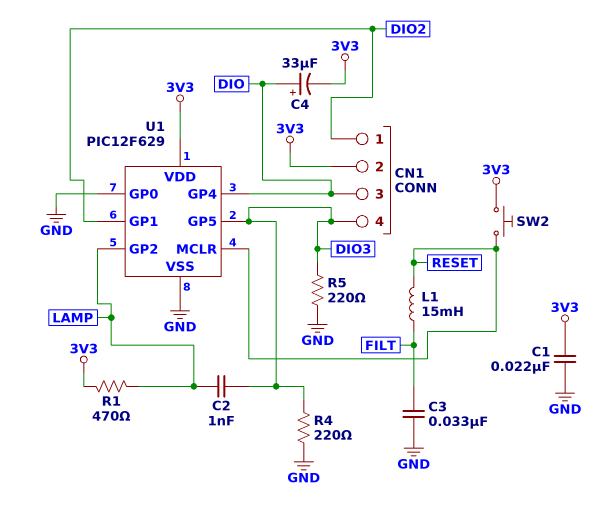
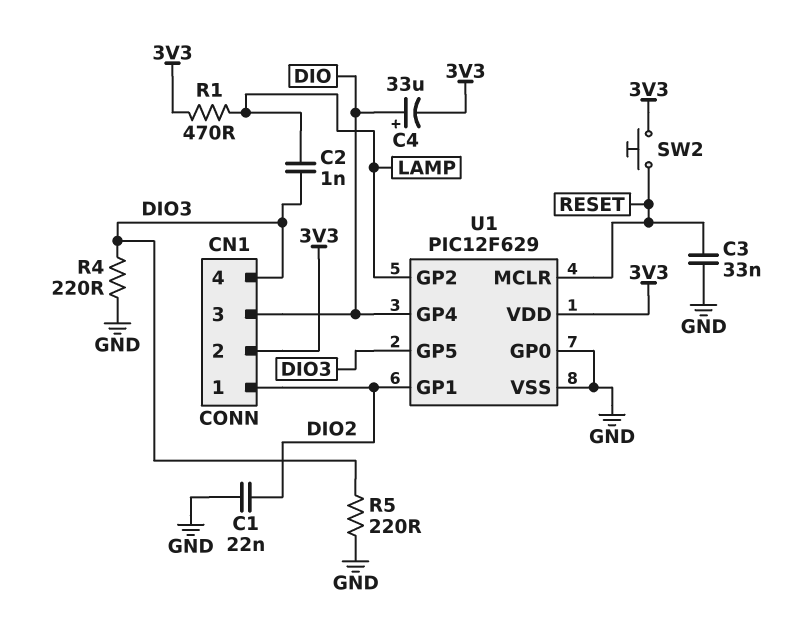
C1: 22nF (3V3, GND) -> 22nF (DIO2, GND)
C3: 33nF (FILT, GND) -> 33nF (GND, RESET)
L1: 15mH (FILT, RESET) -> none

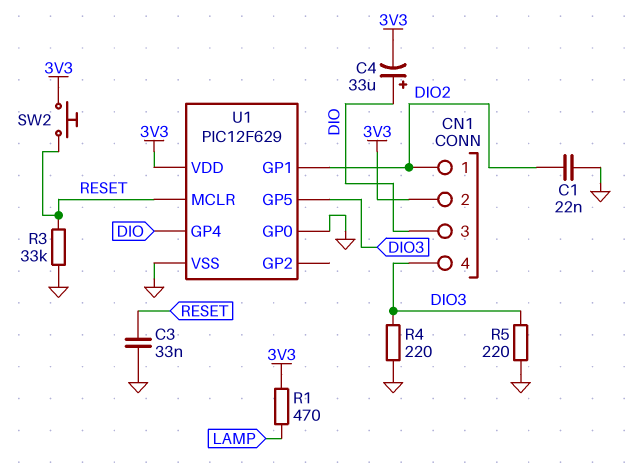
C2: 1nF (DIO3, LAMP) -> none
R3: none -> 33k (GND, RESET)
U1 pin GP2: LAMP -> none

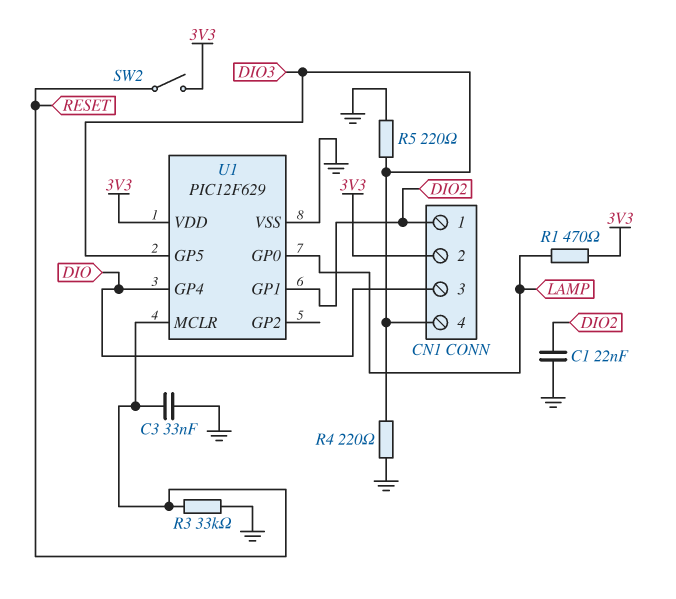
C4: 33uF (plus DIO, minus 3V3) -> none
SW2: button (3V3, RESET) -> switch (3V3, RESET)
U1 pin GP0: GND -> LAMP

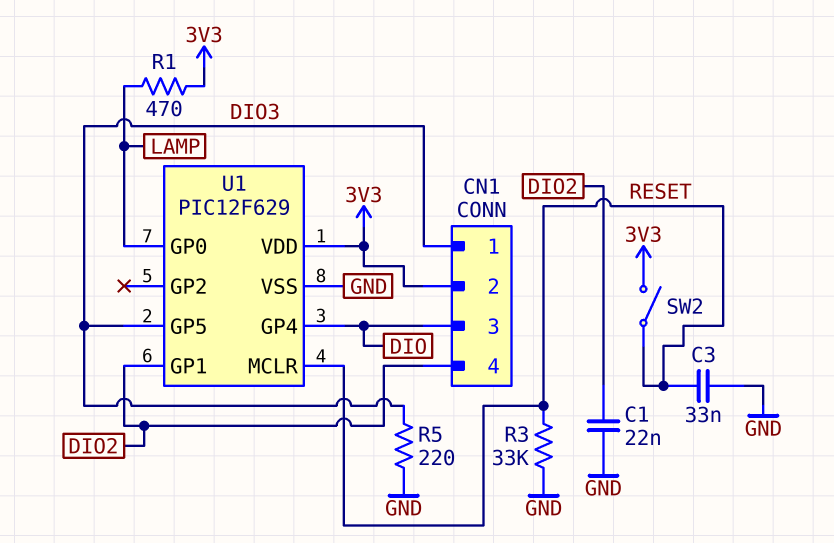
CN1 pin 1: DIO2 -> DIO3
CN1 pin 4: DIO3 -> DIO2
R4: 220 (DIO3, GND) -> none

